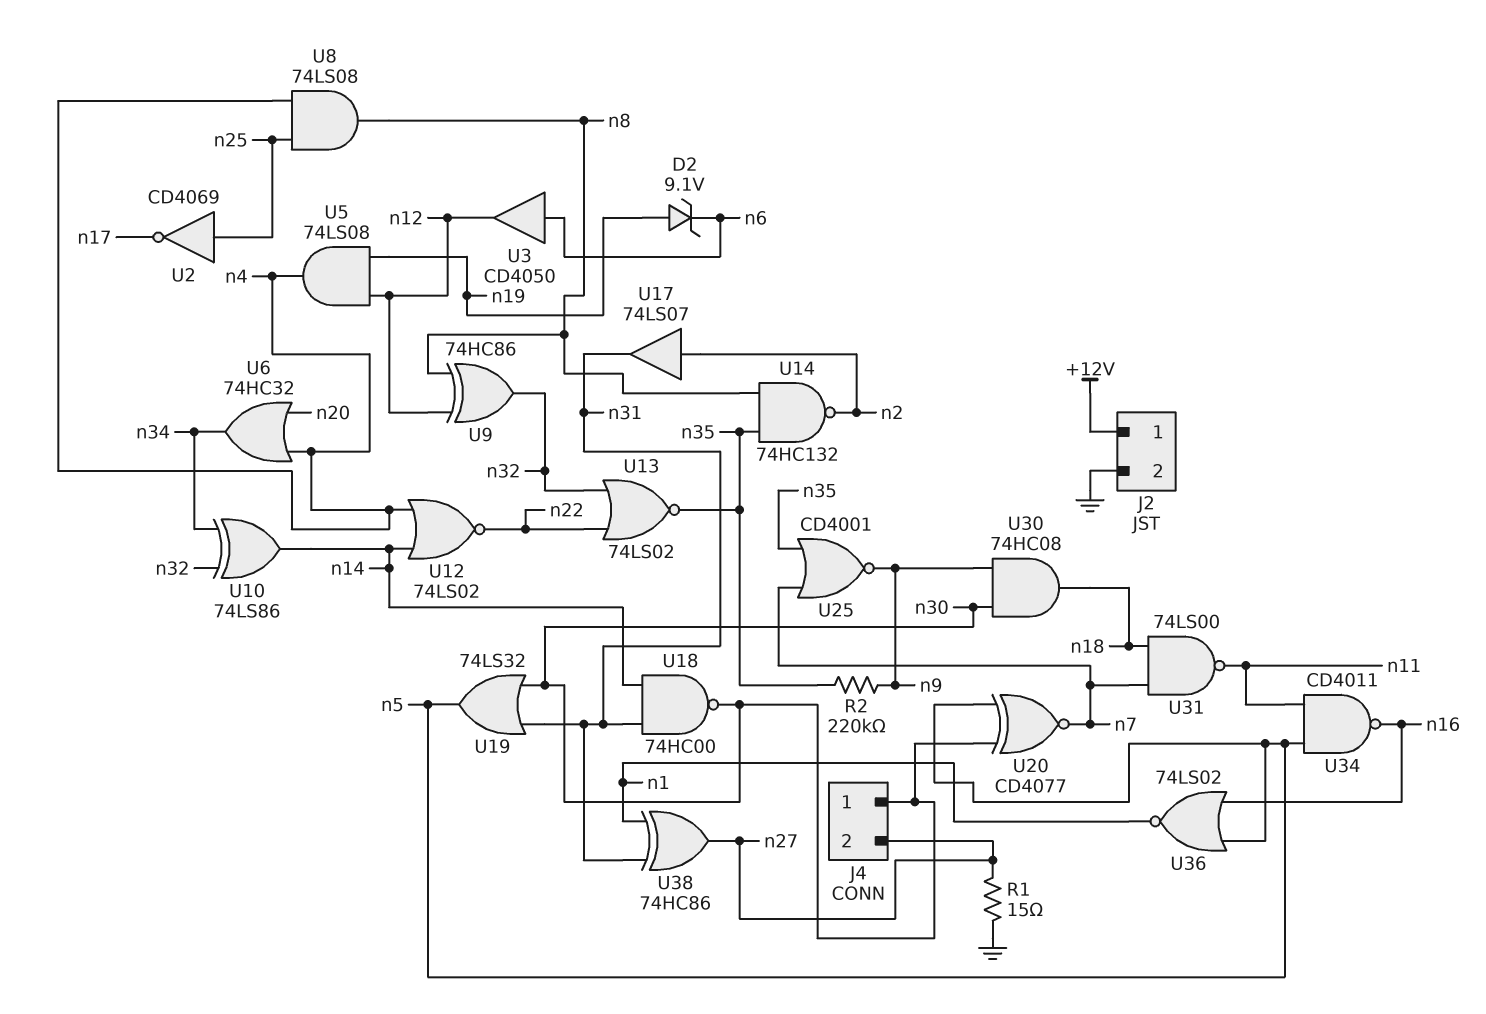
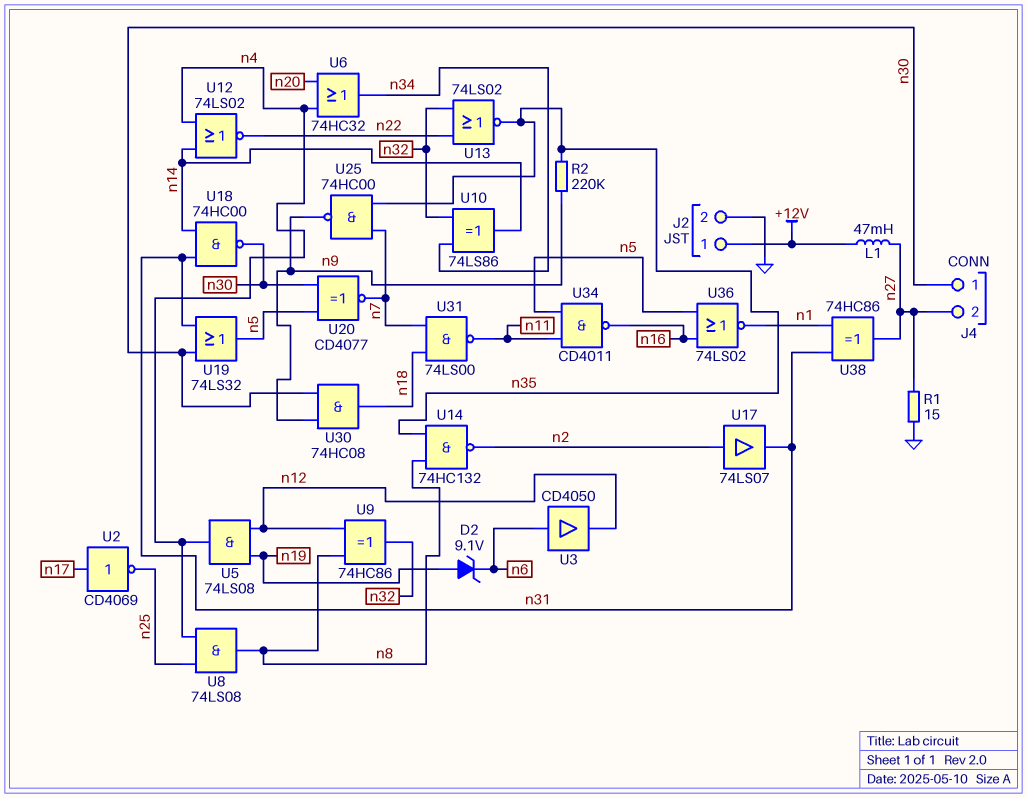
L1: none -> 47mH (+12V, n27)
U2: NOT CD4069 (in n25, out n17) -> NOT CD4069 (in n17, out n25)
U25: NOR CD4001 (in n7, in n35, out n9) -> NAND 74HC00 (in n7, in n35, out n9)

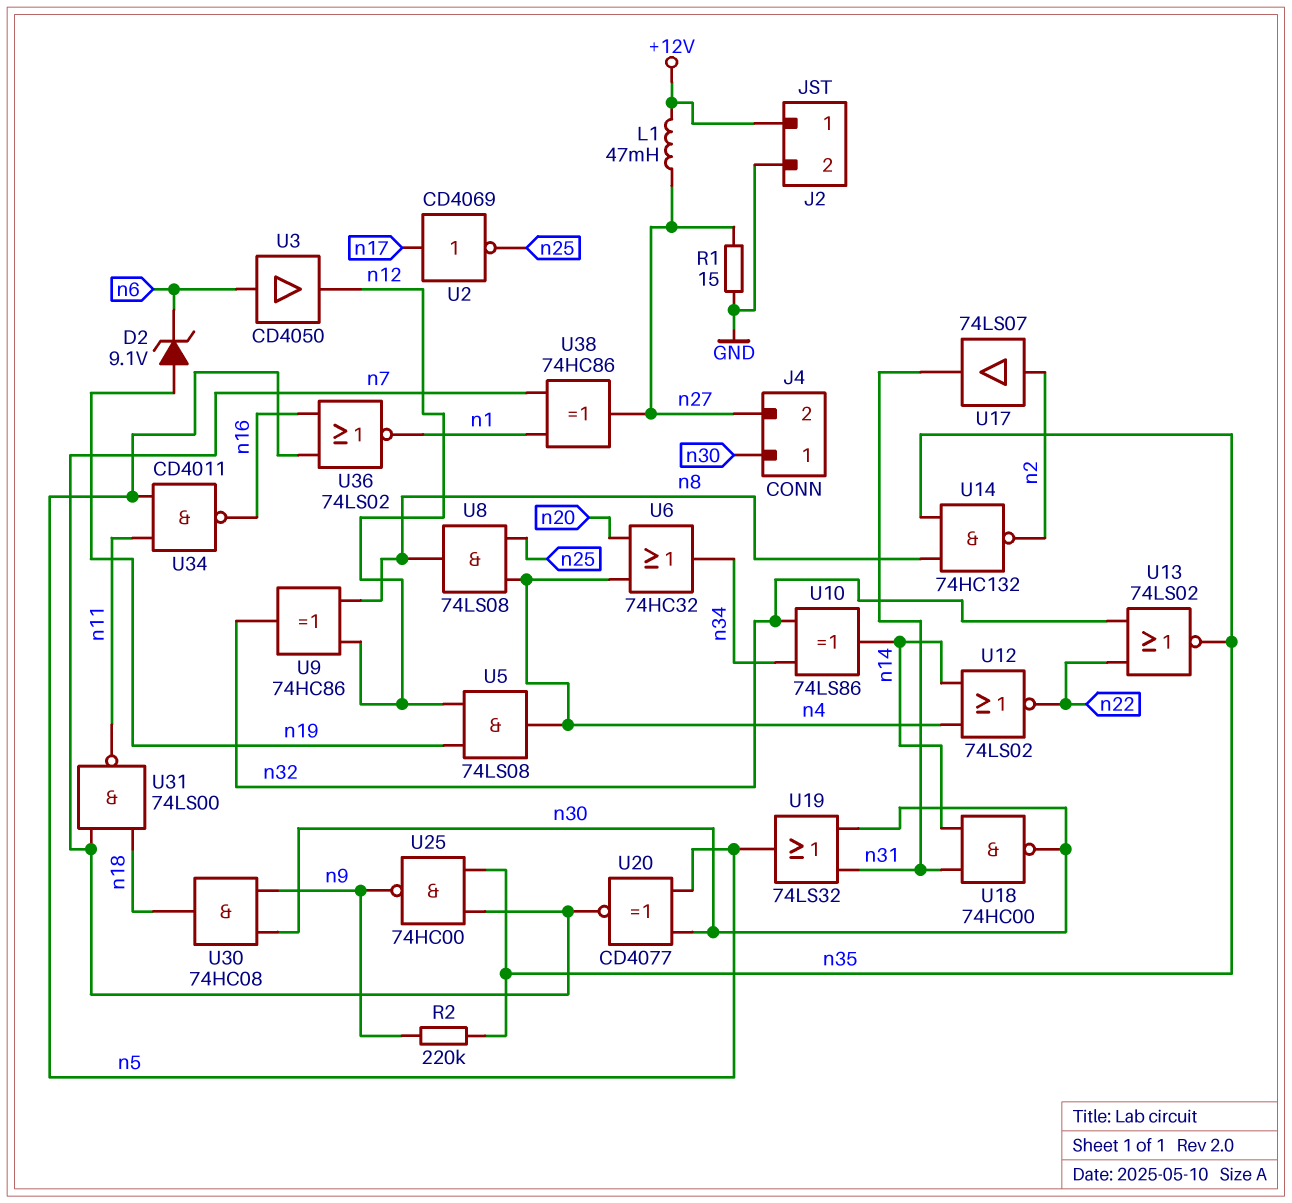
U38: XOR 74HC86 (in n1, in n31, out n27) -> XOR 74HC86 (in n1, in n7, out n27)

